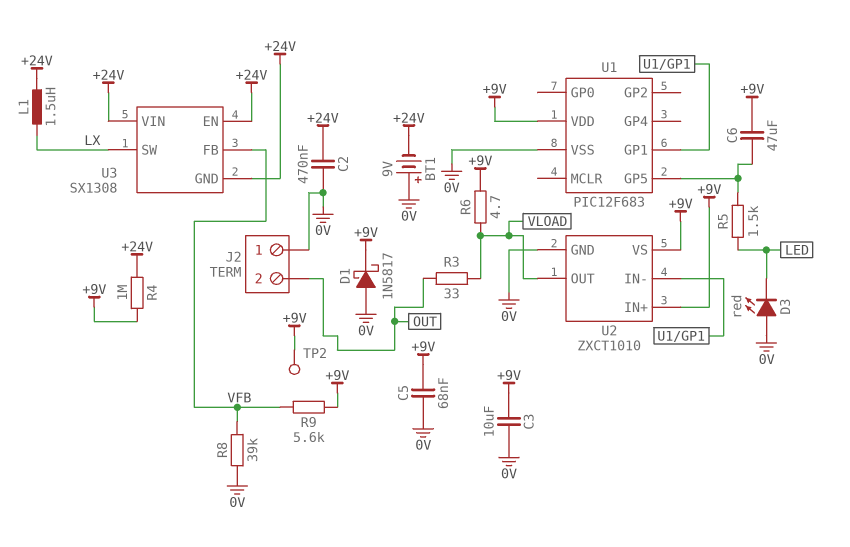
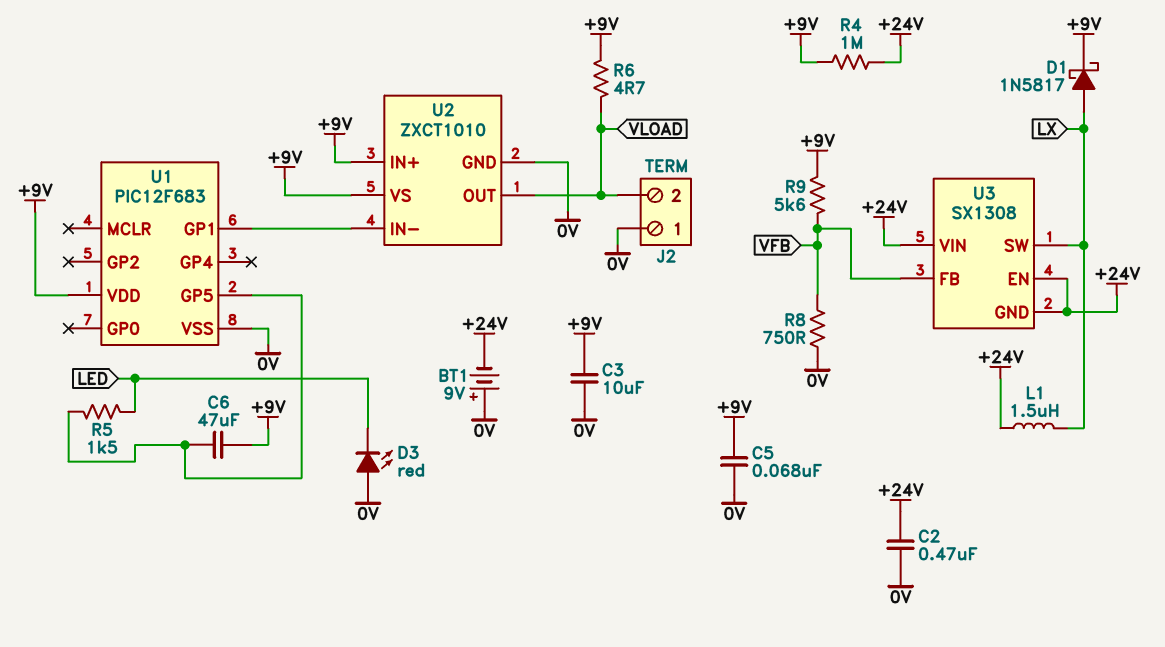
D1: schottky 1N5817 (A 0V, K +9V) -> schottky 1N5817 (A LX, K +9V)
J2 pin 2: OUT -> VLOAD
R3: 33 (OUT, VLOAD) -> none
R8: 39k (0V, VFB) -> 750 (0V, VFB)
TP2: test point (+9V) -> none

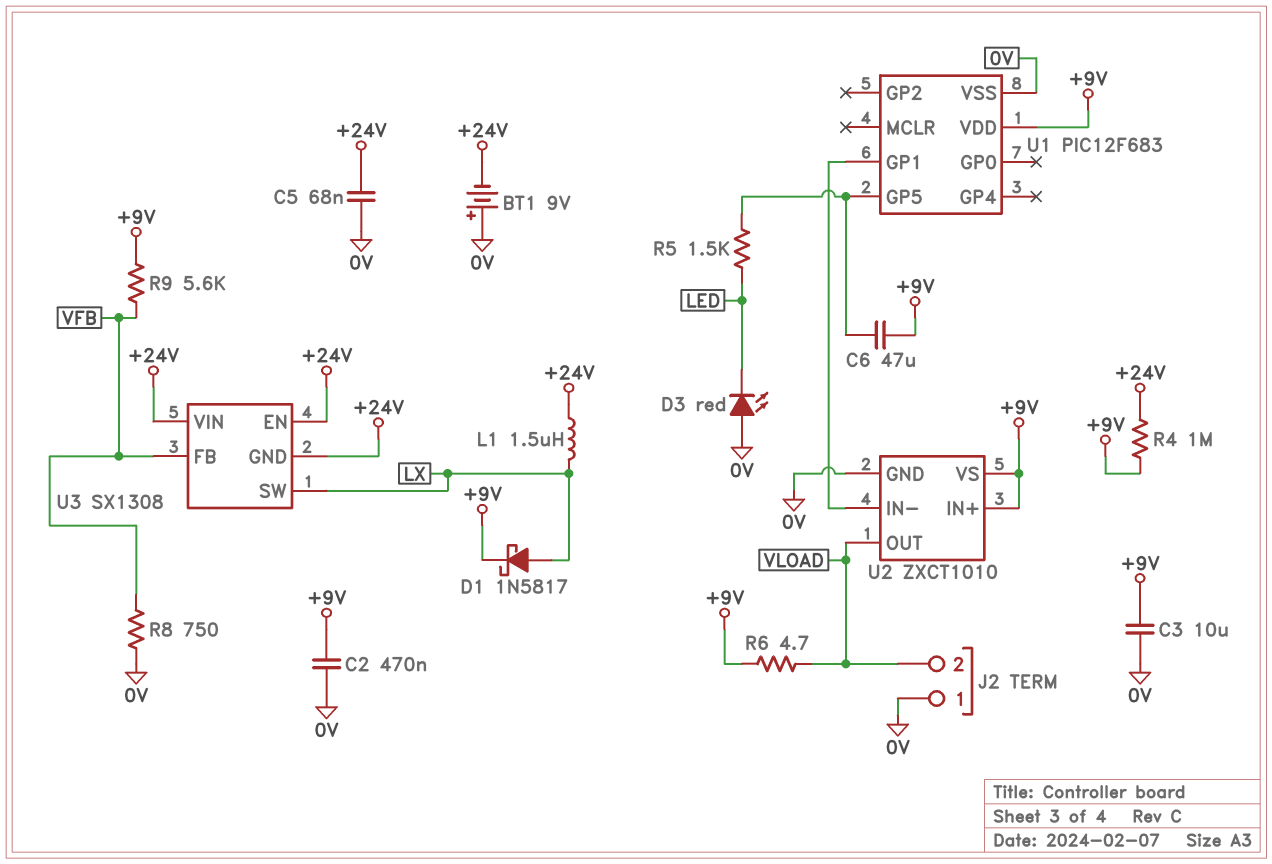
C2: 470nF (+24V, 0V) -> 470nF (+9V, 0V)
C5: 68nF (+9V, 0V) -> 68nF (+24V, 0V)

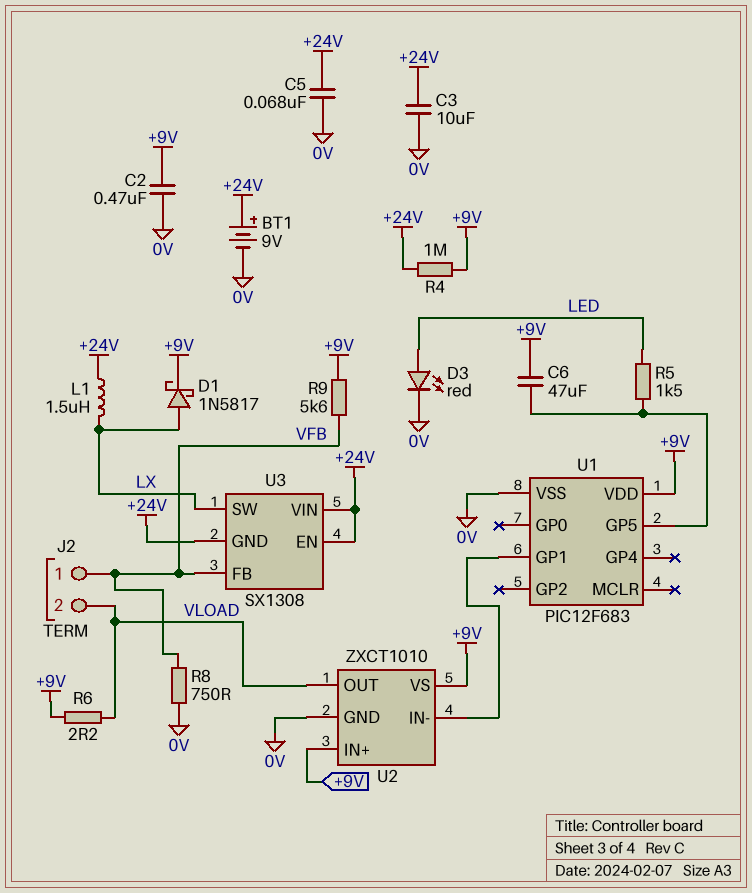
BT1: 9V (plus 0V, minus +24V) -> 9V (plus +24V, minus 0V)
C3: 10uF (+9V, 0V) -> 10uF (+24V, 0V)
D3: LED red (A 0V, K LED) -> LED red (A LED, K 0V)
J2 pin 1: 0V -> VFB
R6: 4.7 (+9V, VLOAD) -> 2.2 (+9V, VLOAD)

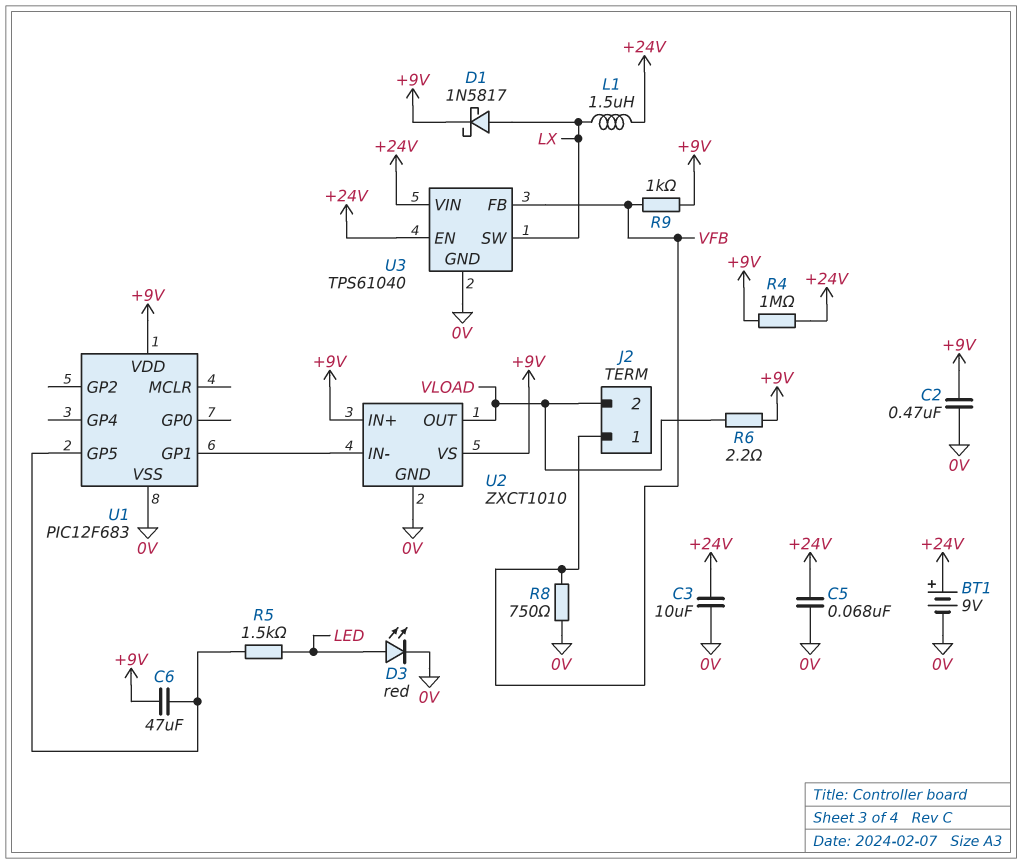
R9: 5.6k (+9V, VFB) -> 1k (+9V, VFB)
U3: SX1308 -> TPS61040
U3 pin GND: +24V -> 0V

